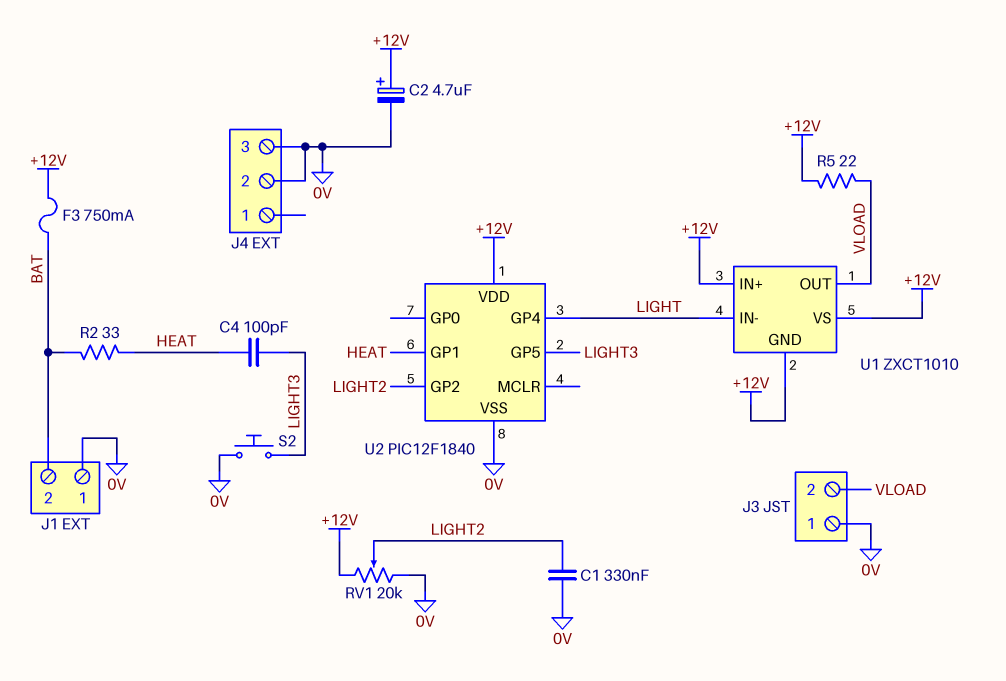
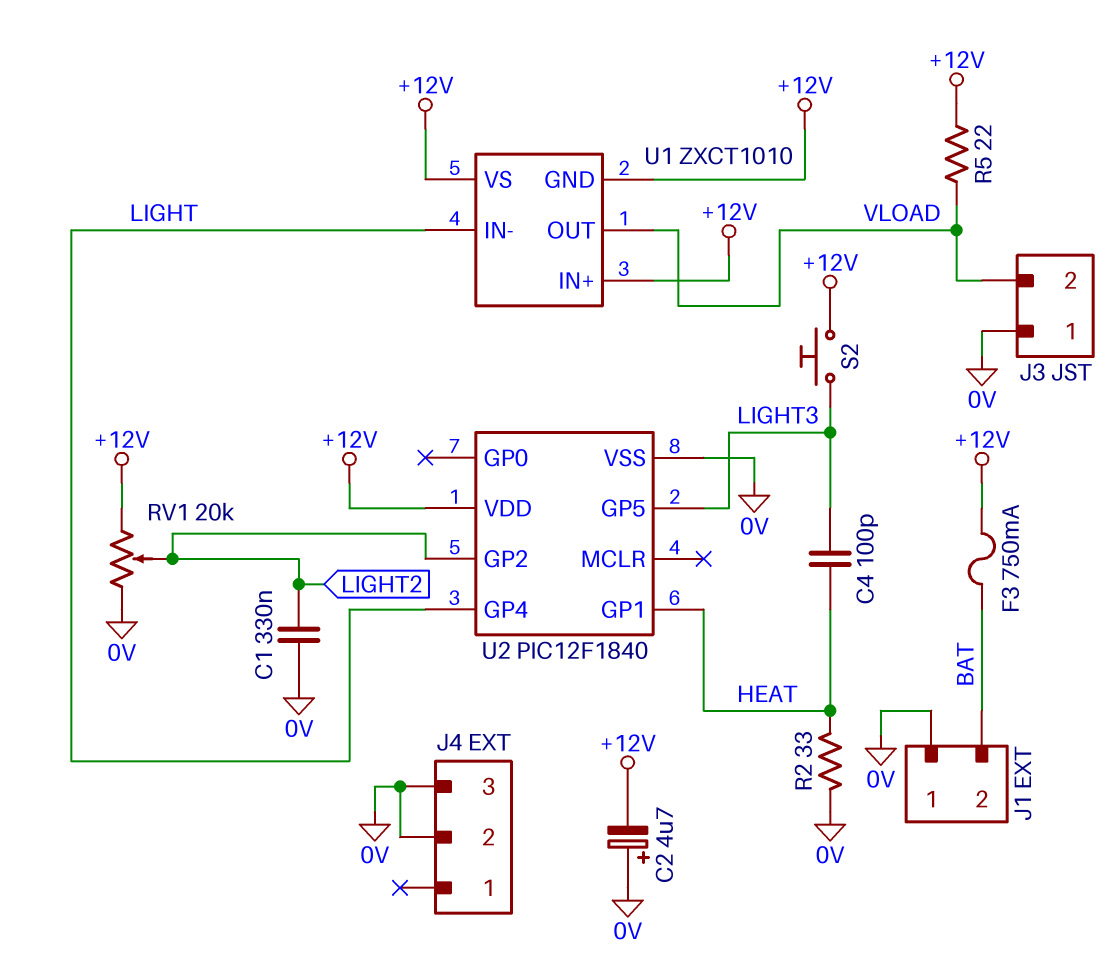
C2: 4.7uF (plus +12V, minus 0V) -> 4.7uF (plus 0V, minus +12V)
R2: 33 (BAT, HEAT) -> 33 (0V, HEAT)
S2: button (0V, LIGHT3) -> button (+12V, LIGHT3)

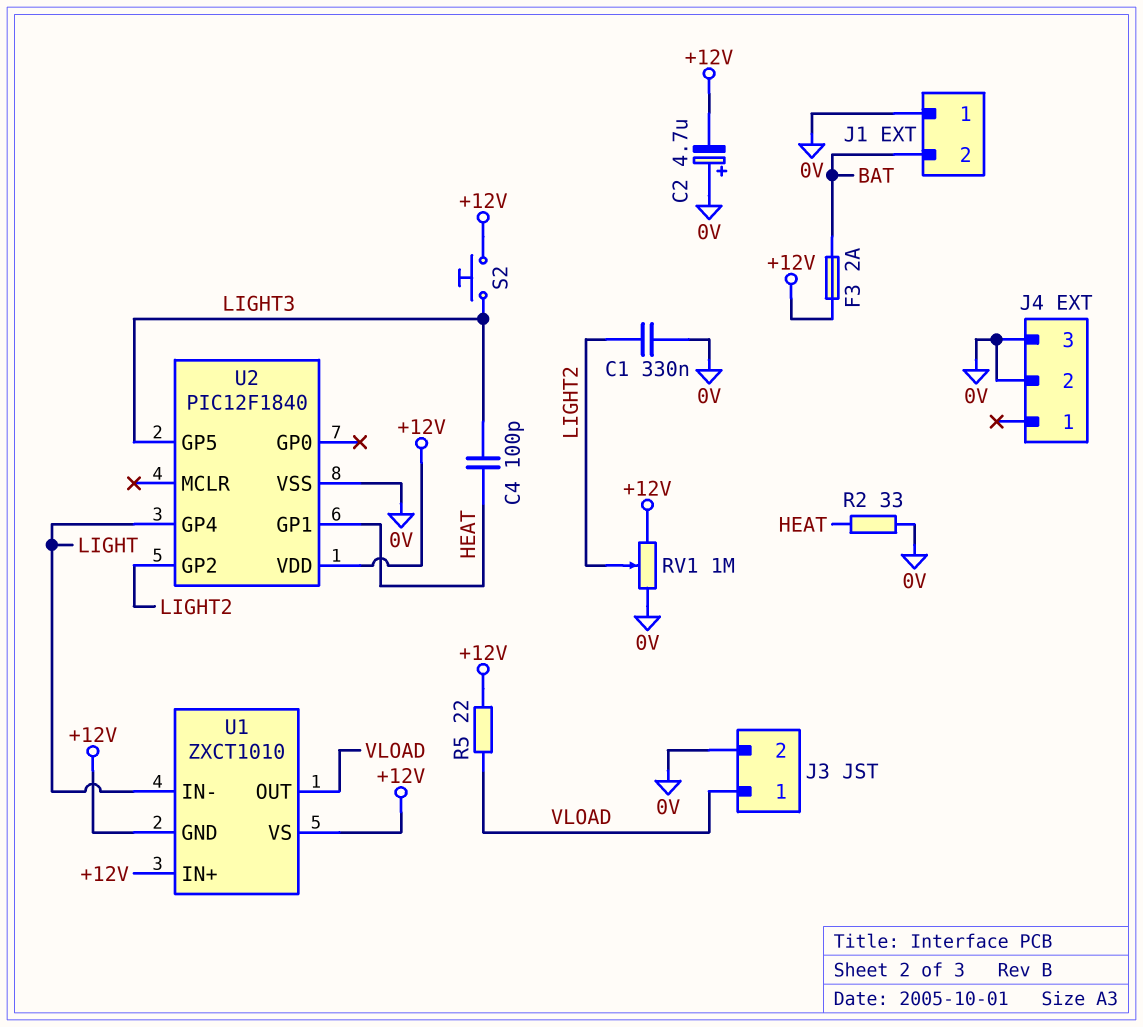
F3: 750mA (+12V, BAT) -> 2A (+12V, BAT)
J3 pin 1: 0V -> VLOAD
J3 pin 2: VLOAD -> 0V
RV1: 20k (+12V, 0V, wiper LIGHT2) -> 1M (+12V, 0V, wiper LIGHT2)

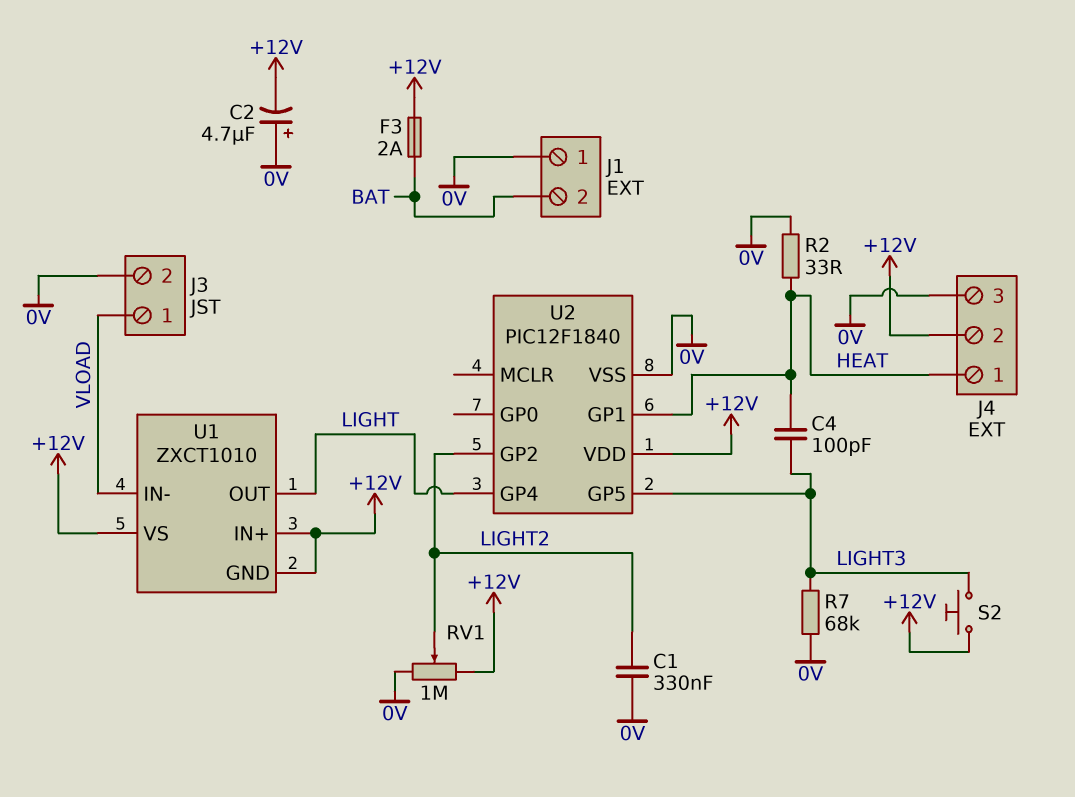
J4 pin 1: none -> HEAT
J4 pin 2: 0V -> +12V
R5: 22 (+12V, VLOAD) -> none
R7: none -> 68k (0V, LIGHT3)
U1 pin IN-: LIGHT -> VLOAD
U1 pin OUT: VLOAD -> LIGHT

